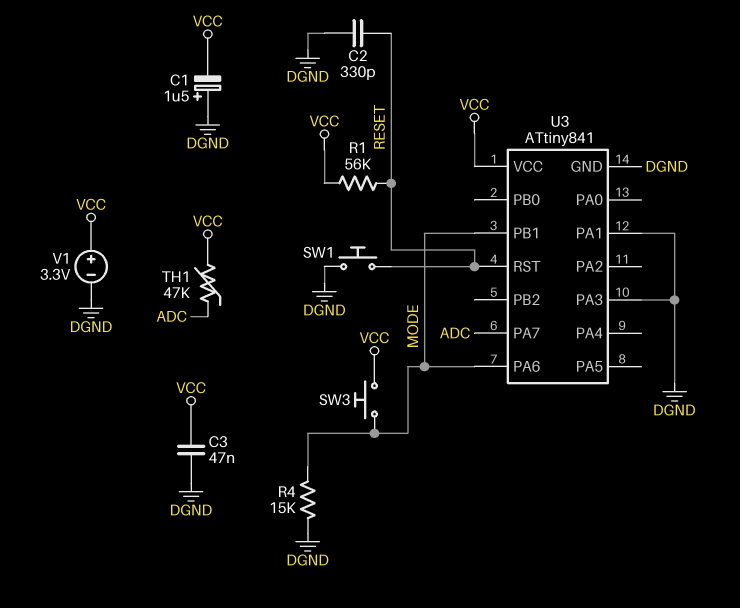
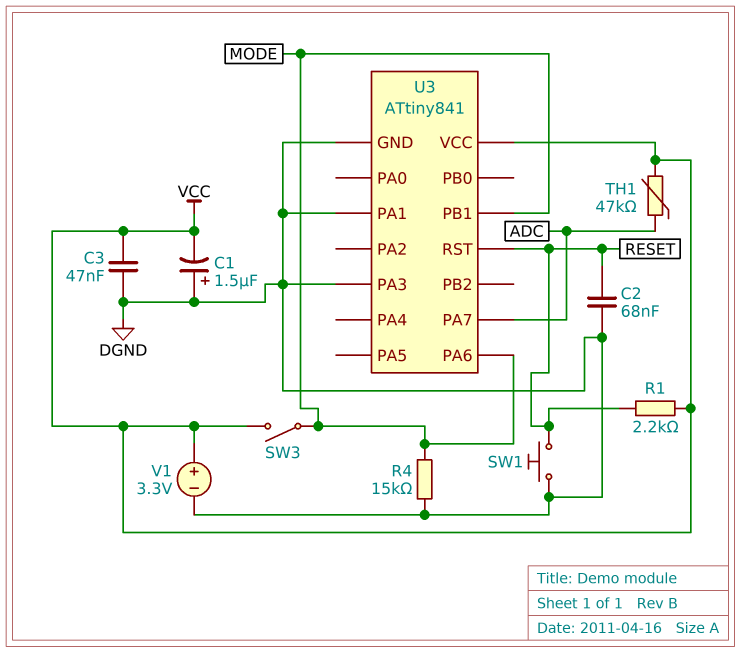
C2: 330pF (DGND, RESET) -> 68nF (DGND, RESET)
R1: 56k (RESET, VCC) -> 2.2k (RESET, VCC)
SW3: button (MODE, VCC) -> switch (MODE, VCC)

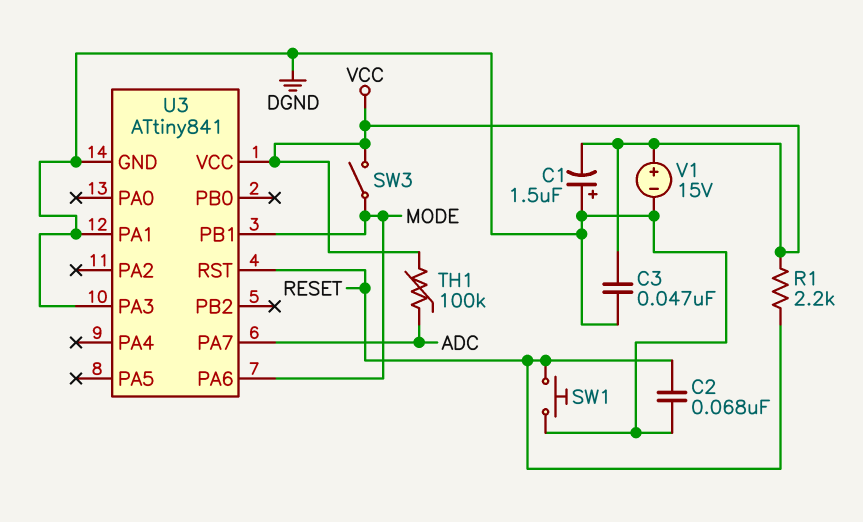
R4: 15k (DGND, MODE) -> none
TH1: 47k (ADC, VCC) -> 100k (ADC, VCC)
V1: 3.3V (plus VCC, minus DGND) -> 15V (plus VCC, minus DGND)

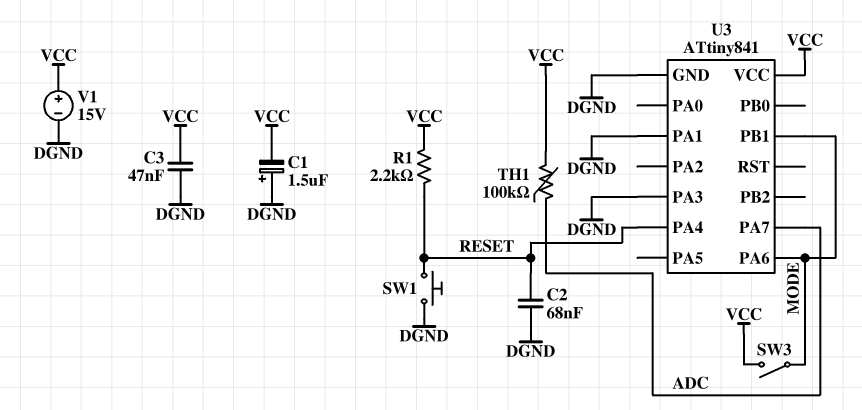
U3 pin PA4: none -> RESET
U3 pin RST: RESET -> none

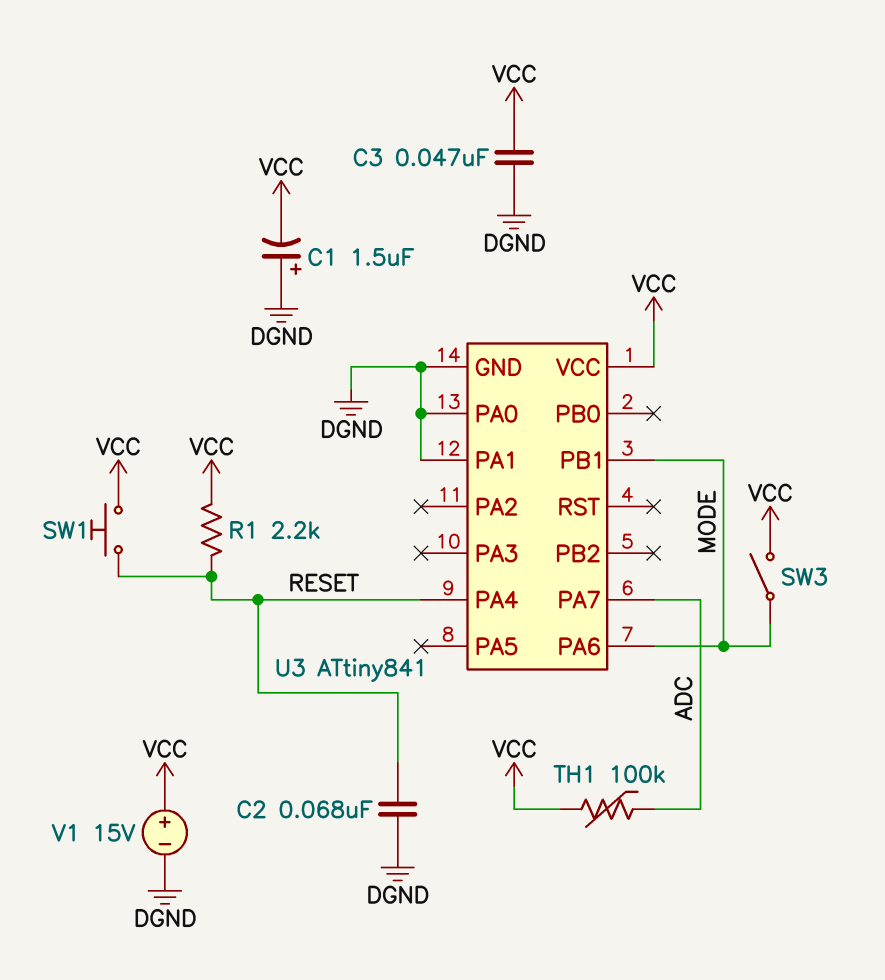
SW1: button (DGND, RESET) -> button (RESET, VCC)
U3 pin PA0: none -> DGND
U3 pin PA3: DGND -> none

